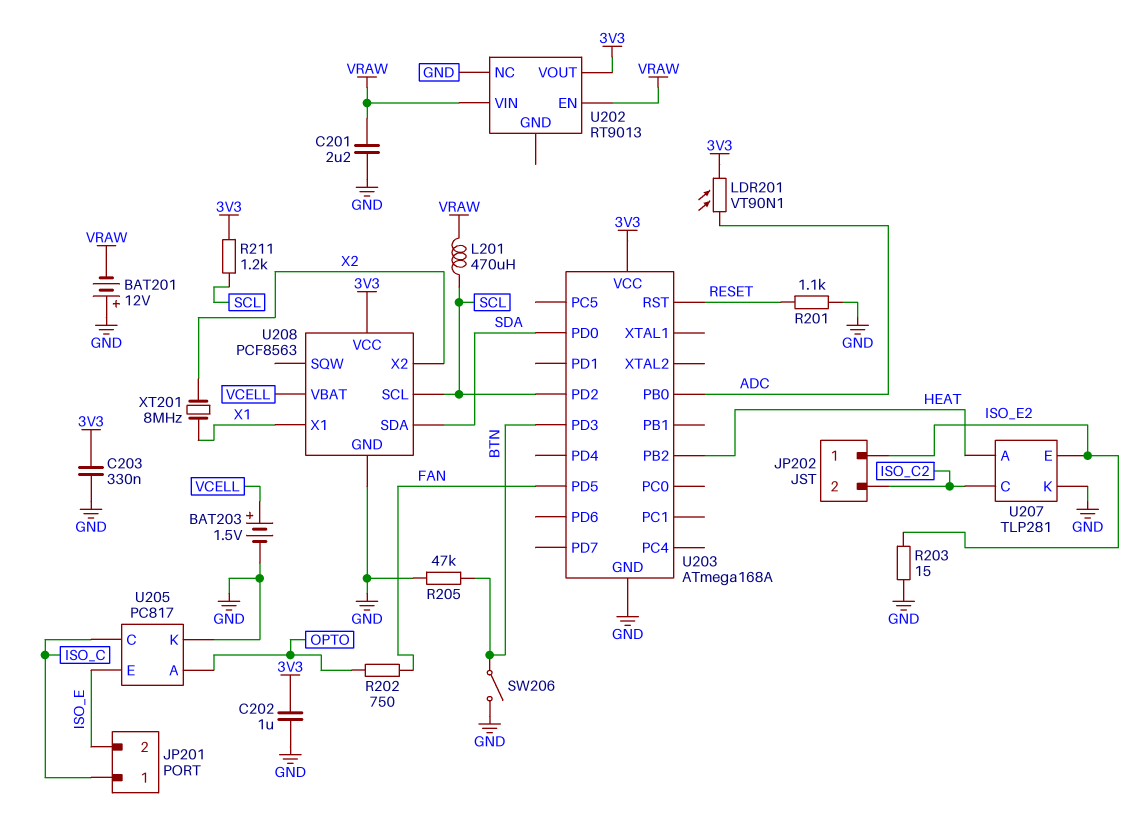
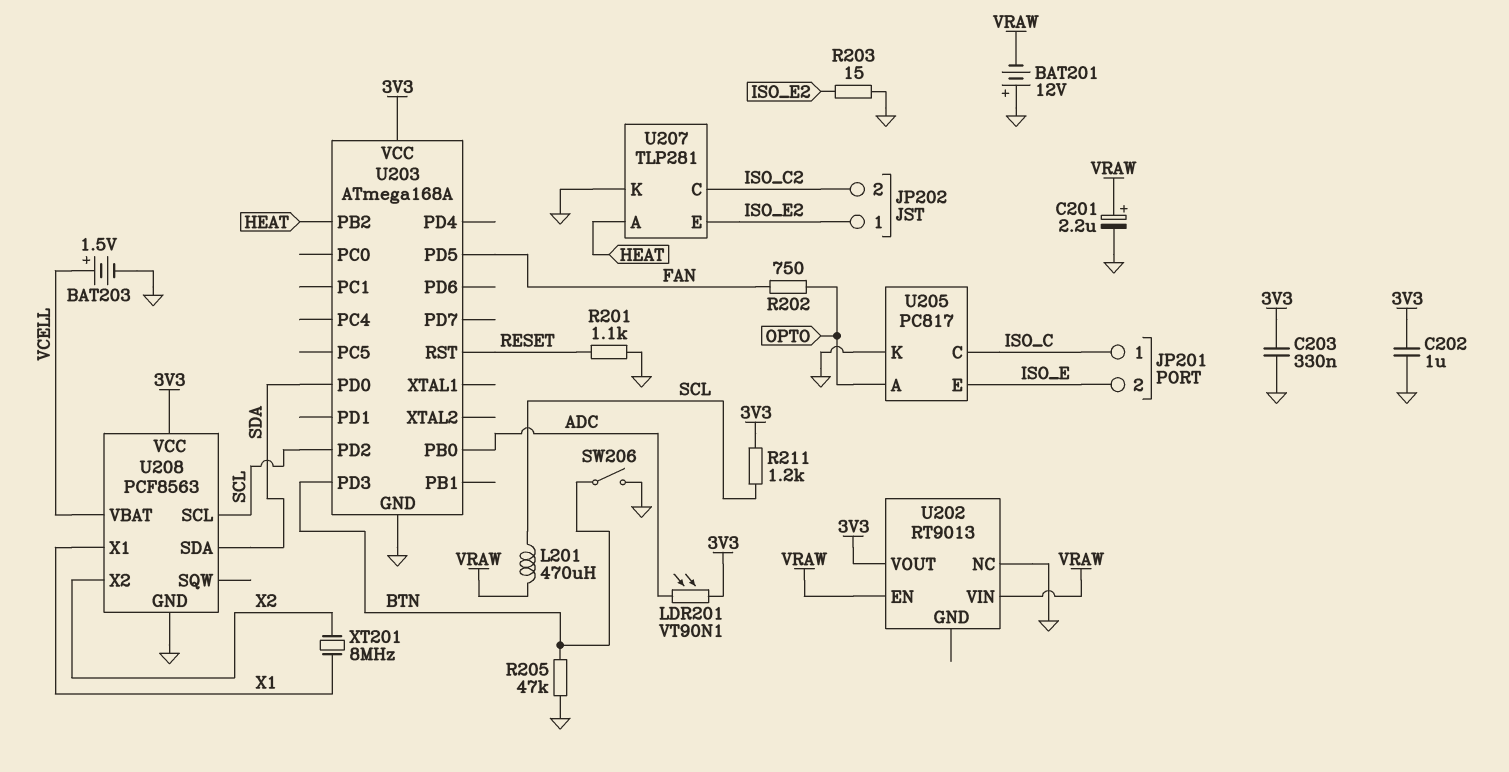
C201: 2.2uF (GND, VRAW) -> 2.2uF (plus VRAW, minus GND)

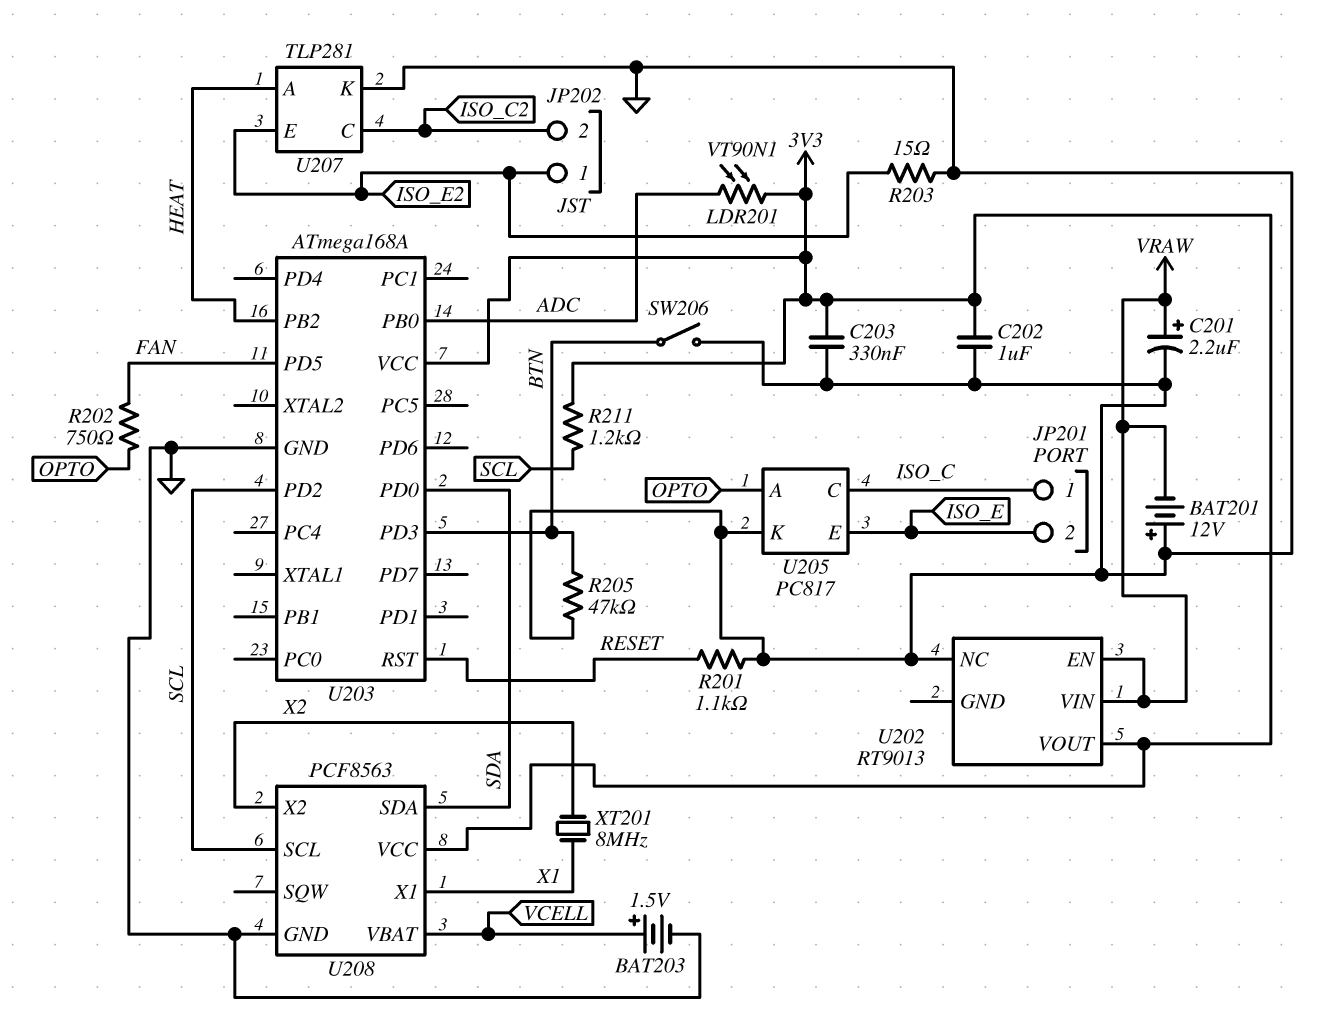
L201: 470uH (SCL, VRAW) -> none

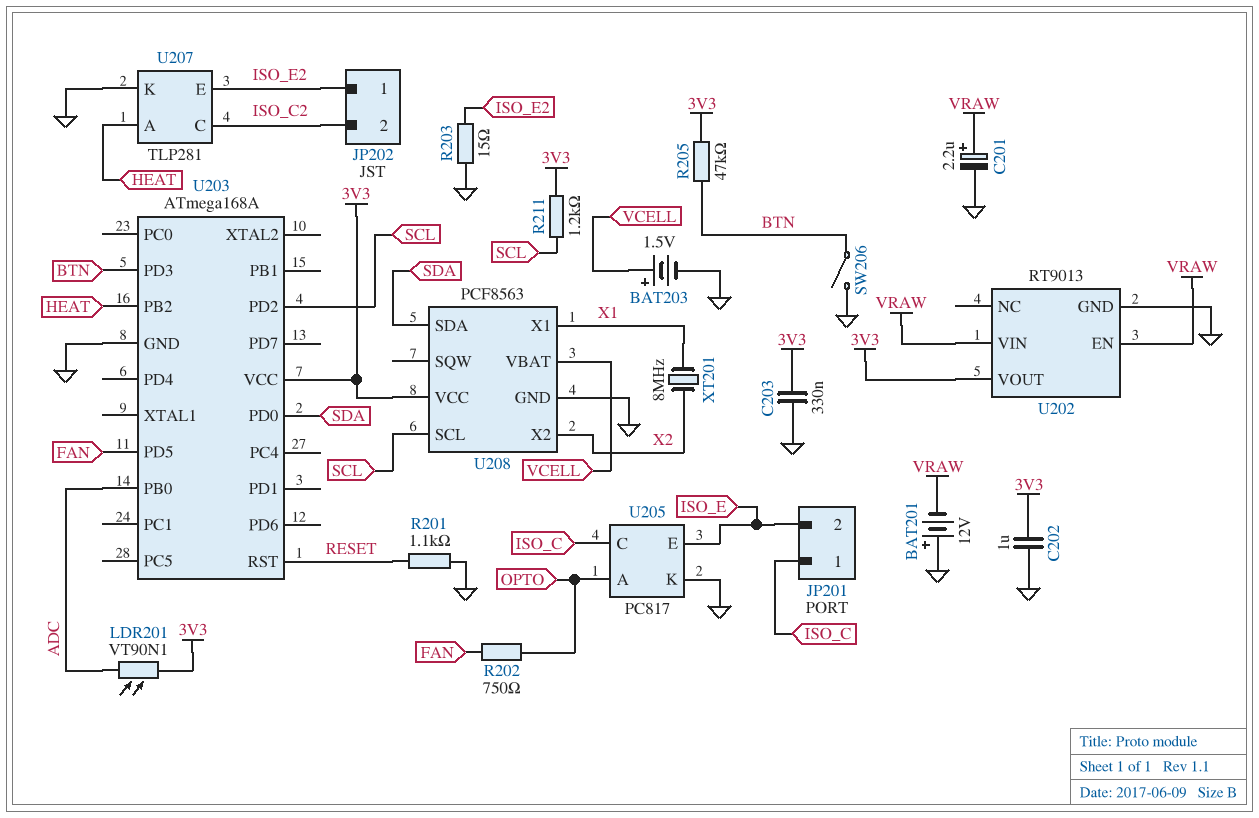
R205: 47k (BTN, GND) -> 47k (3V3, BTN)
U202 pin GND: none -> GND
U202 pin NC: GND -> none

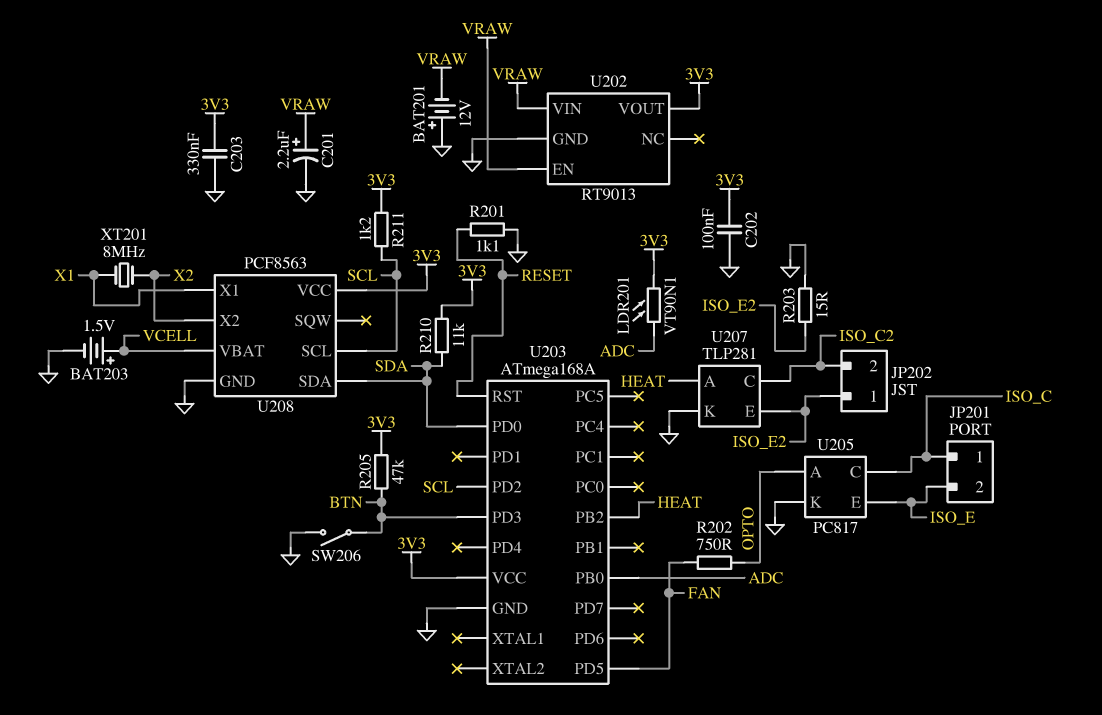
C202: 1uF (3V3, GND) -> 100nF (3V3, GND)
R210: none -> 11k (3V3, SDA)

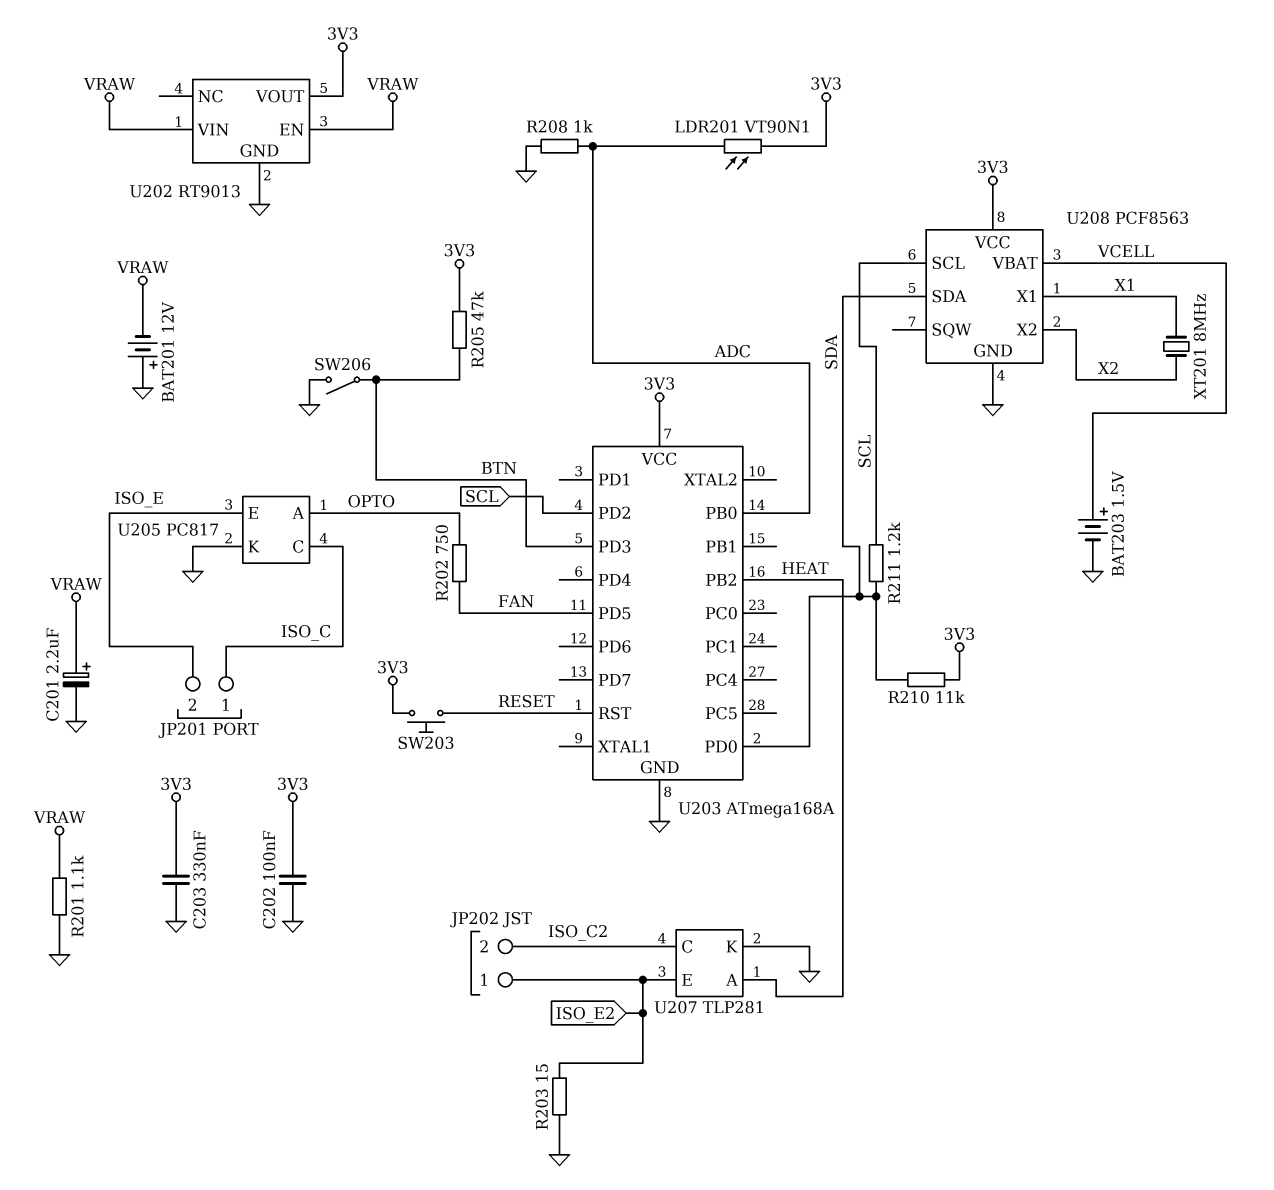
R201: 1.1k (GND, RESET) -> 1.1k (GND, VRAW)
R208: none -> 1k (ADC, GND)
R211: 1.2k (3V3, SCL) -> 1.2k (SCL, SDA)
SW203: none -> button (3V3, RESET)

